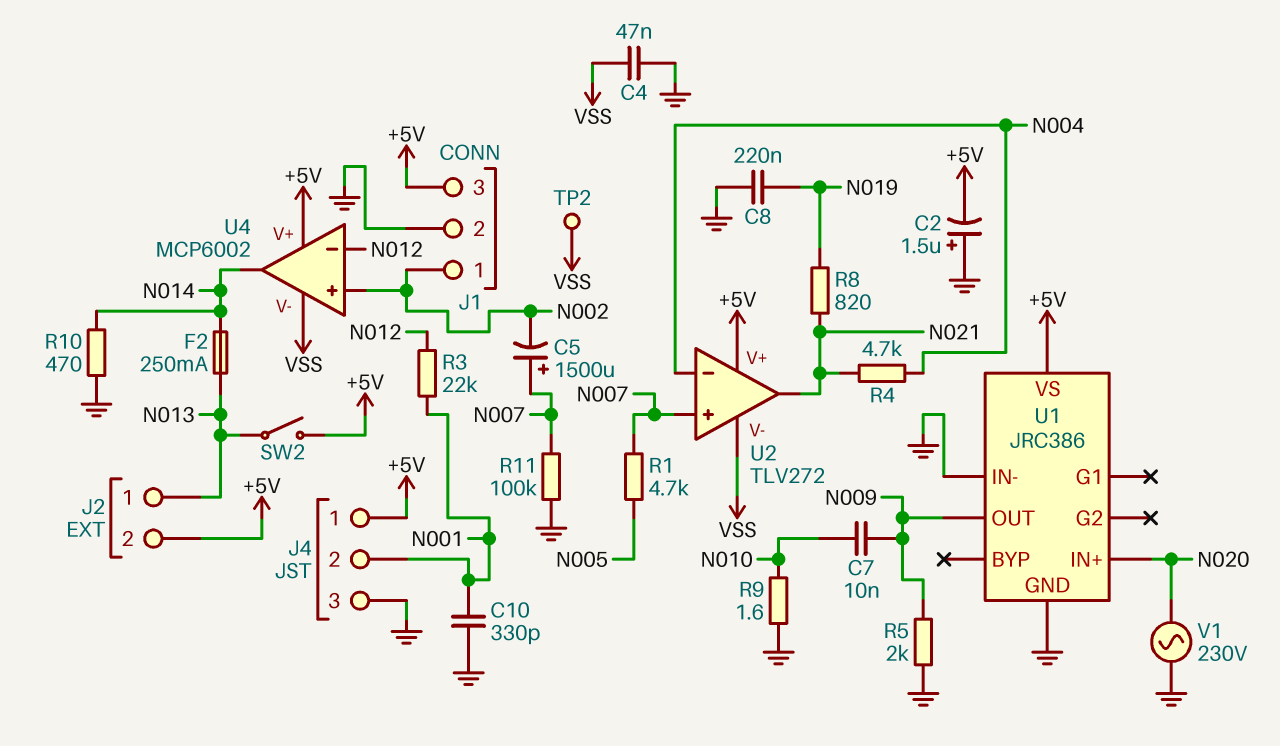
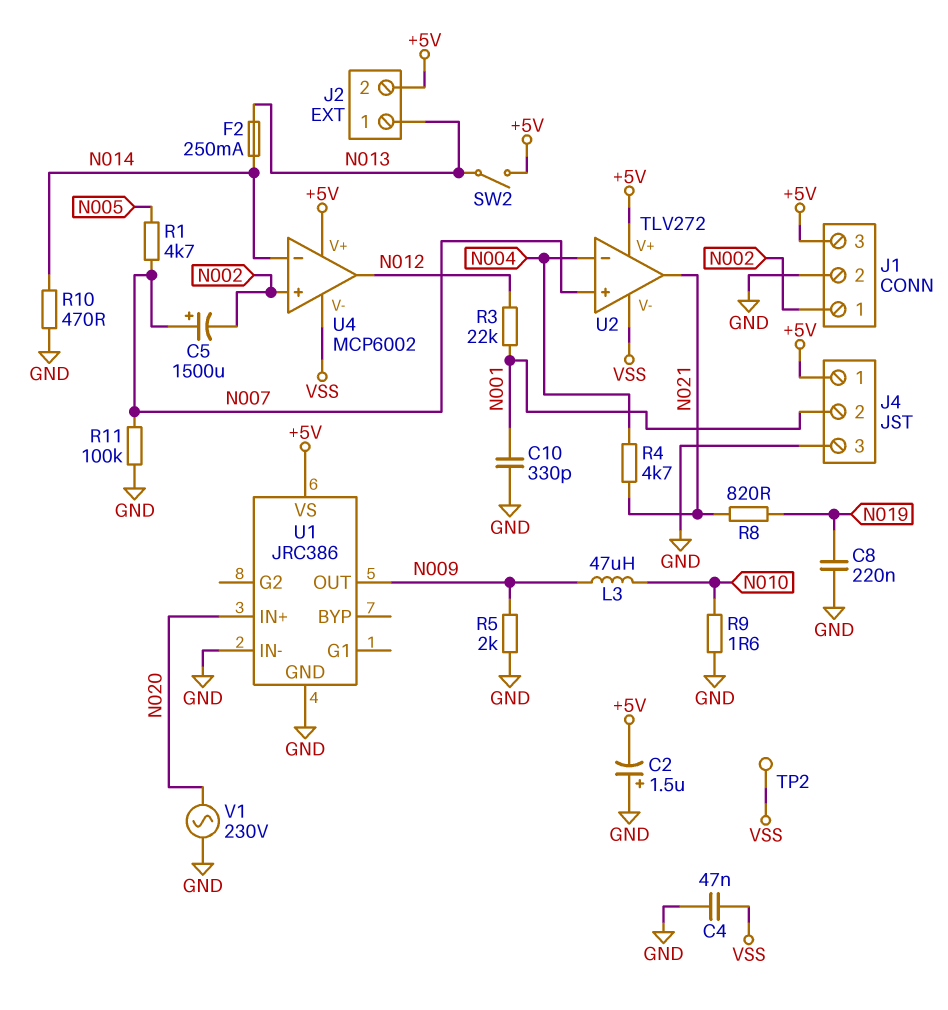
C7: 10nF (N009, N010) -> none
L3: none -> 47uH (N009, N010)
U4 pin in-: N012 -> N014
U4 pin out: N014 -> N012

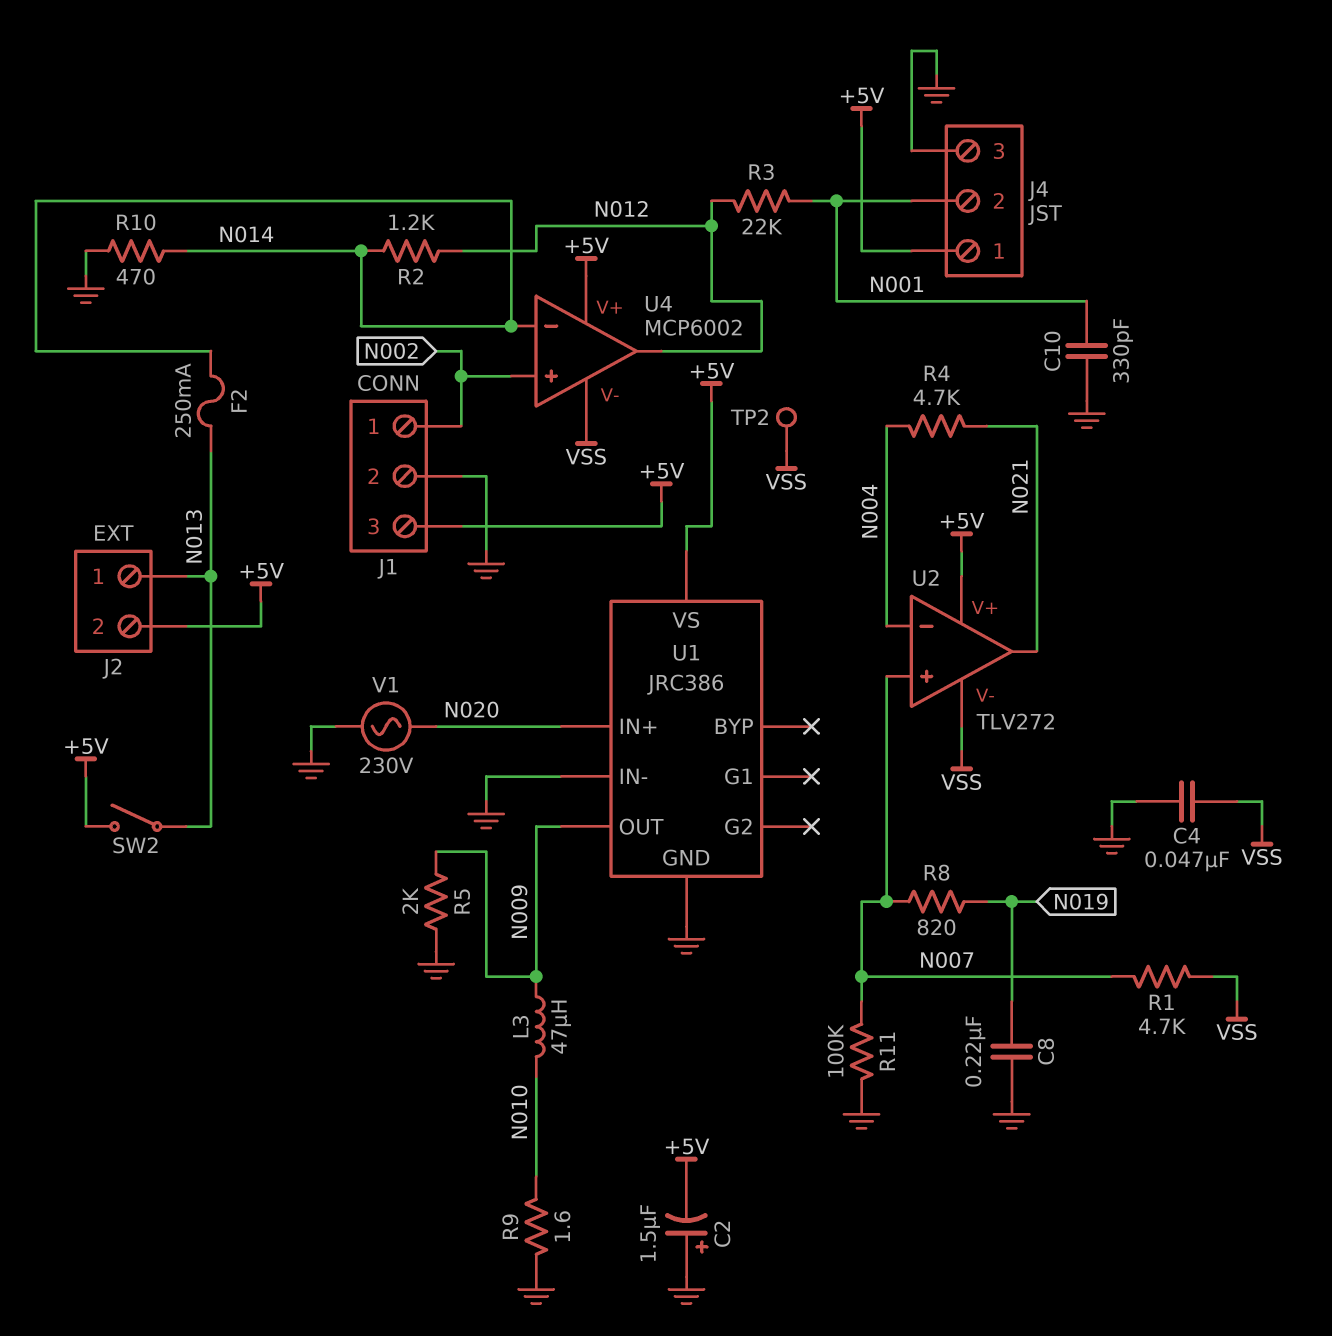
C5: 1500uF (plus N007, minus N002) -> none
R1: 4.7k (N005, N007) -> 4.7k (N007, VSS)
R2: none -> 1.2k (N012, N014)
R8: 820 (N019, N021) -> 820 (N007, N019)

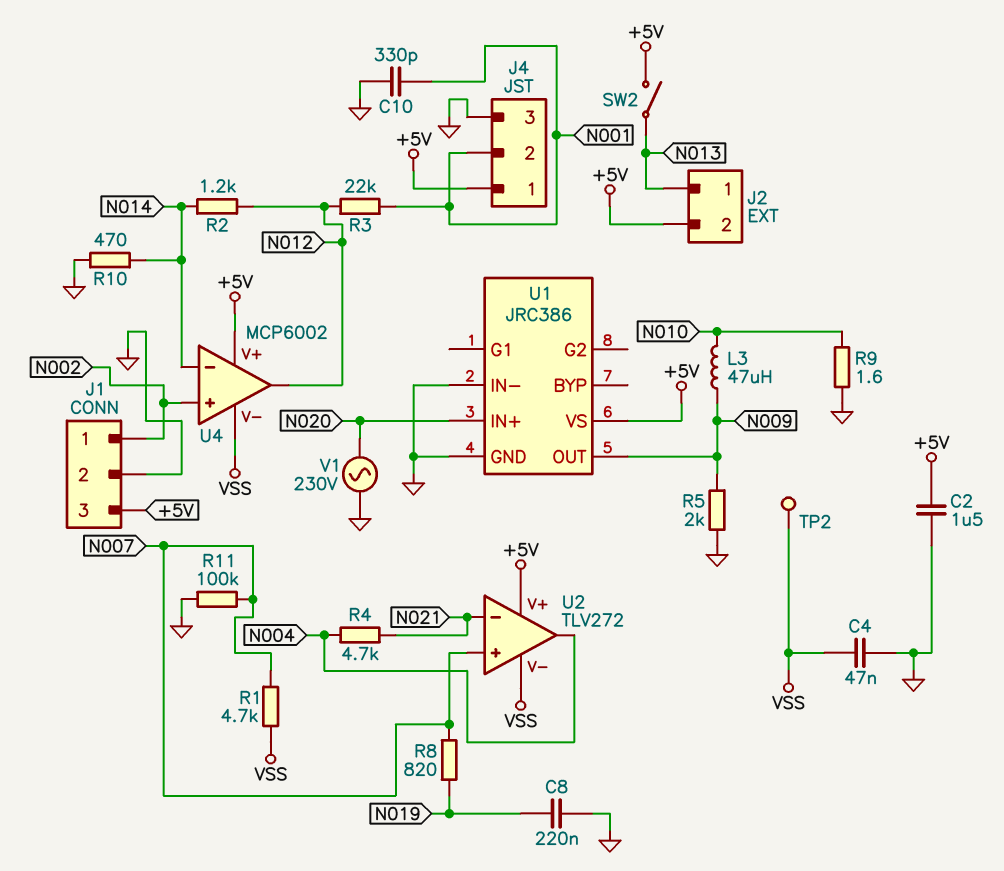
C2: 1.5uF (plus GND, minus +5V) -> 1.5uF (+5V, GND)
F2: 250mA (N013, N014) -> none
U2 pin in-: N004 -> N021
U2 pin out: N021 -> N004

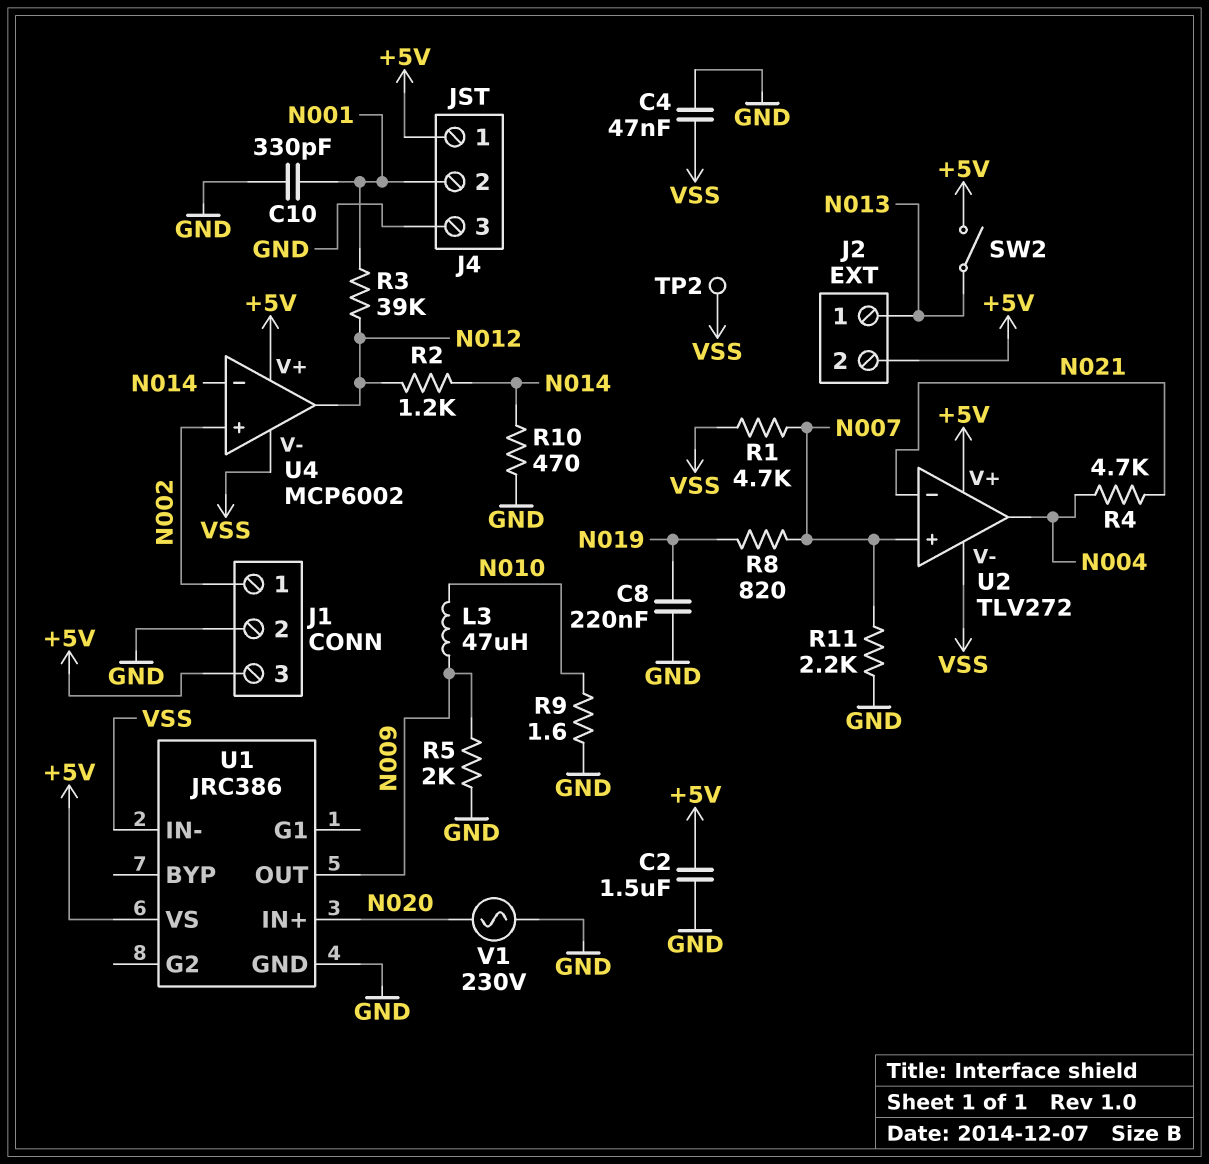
R3: 22k (N001, N012) -> 39k (N001, N012)
R11: 100k (GND, N007) -> 2.2k (GND, N007)
U1 pin IN-: GND -> VSS

